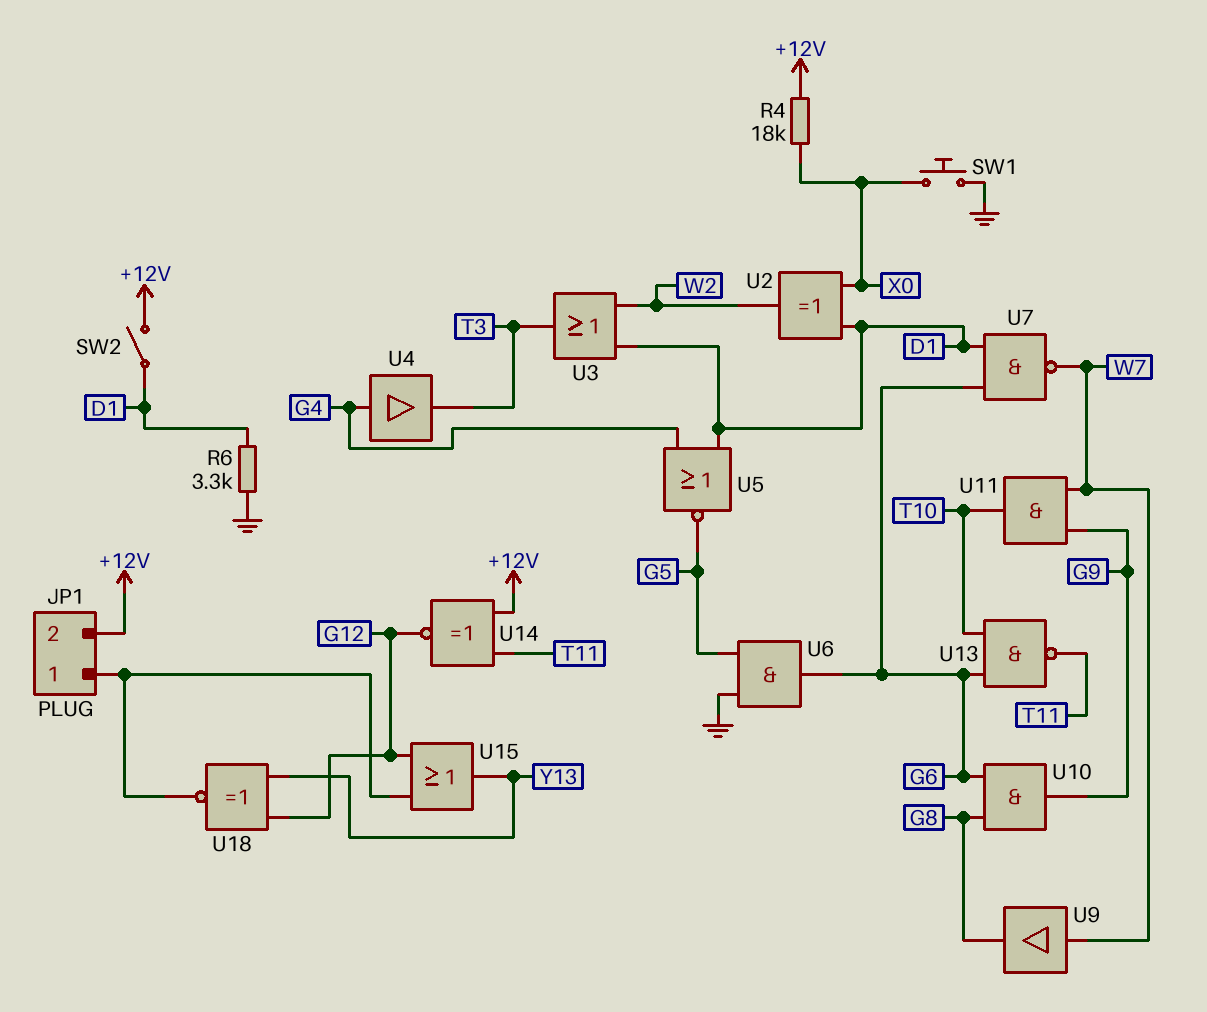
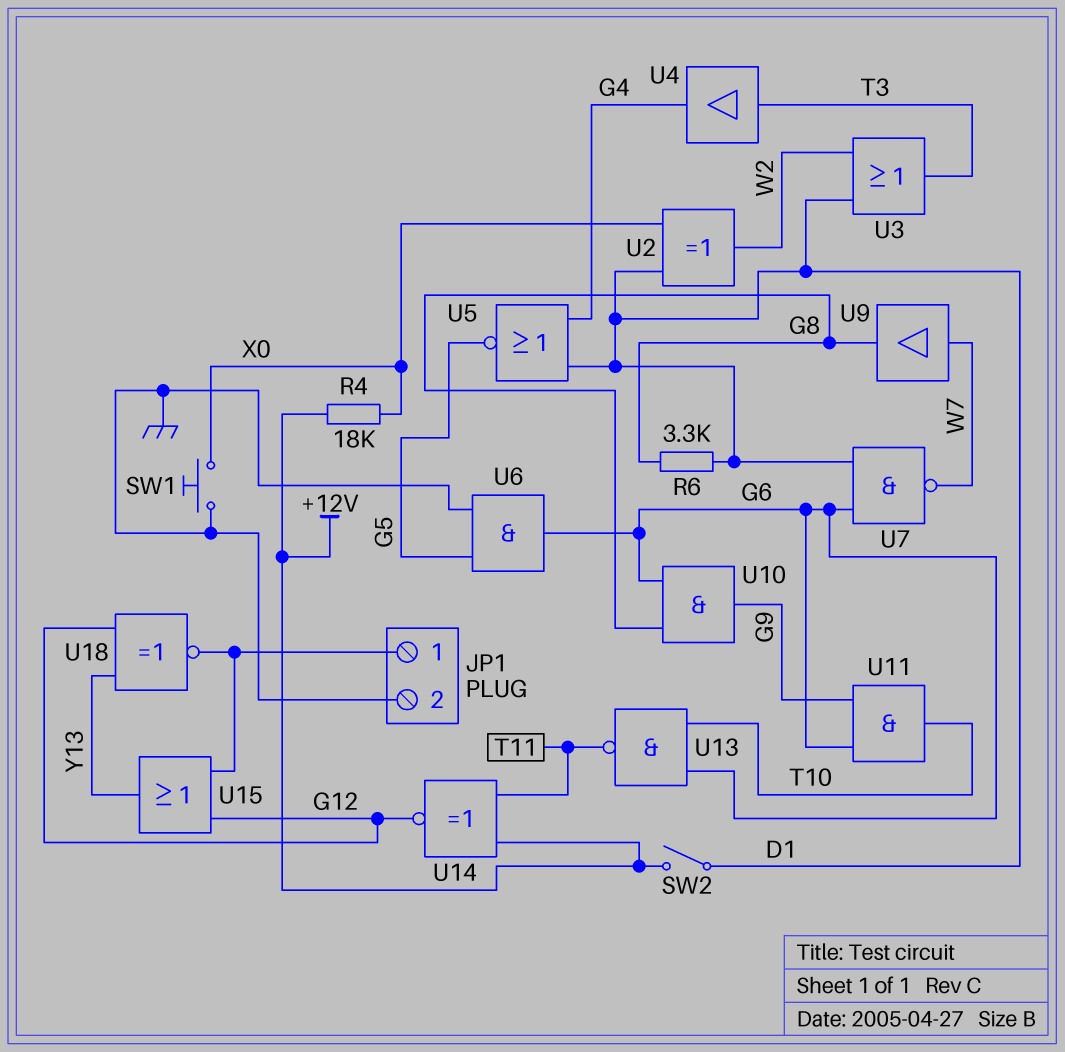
JP1 pin 2: +12V -> GND
R6: 3.3k (D1, GND) -> 3.3k (D1, G8)
U4: buffer (in G4, out T3) -> buffer (in T3, out G4)
U11: AND (in G9, in W7, out T10) -> AND (in G6, in G9, out T10)

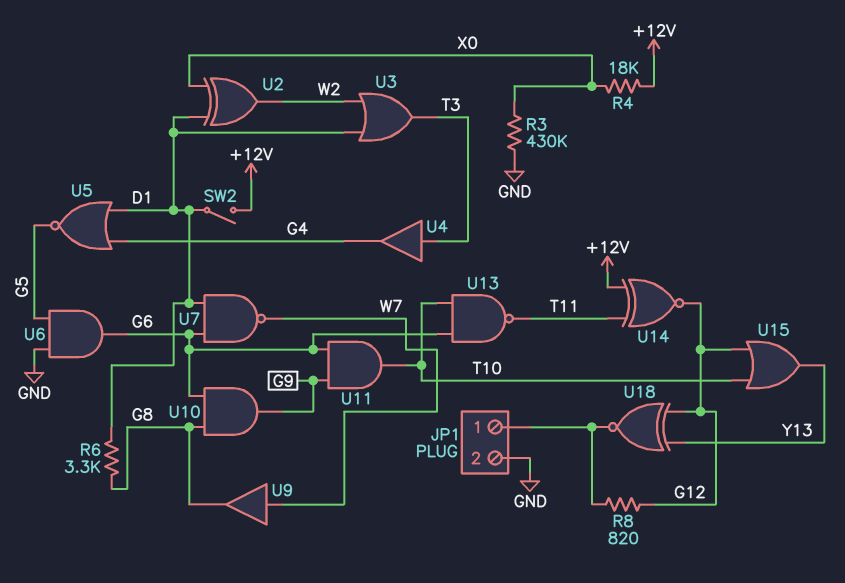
R3: none -> 430k (GND, X0)
R8: none -> 820 (G12, JP1/1)
SW1: button (GND, X0) -> none
U15: OR (in G12, in JP1/1, out Y13) -> OR (in G12, in T10, out Y13)

